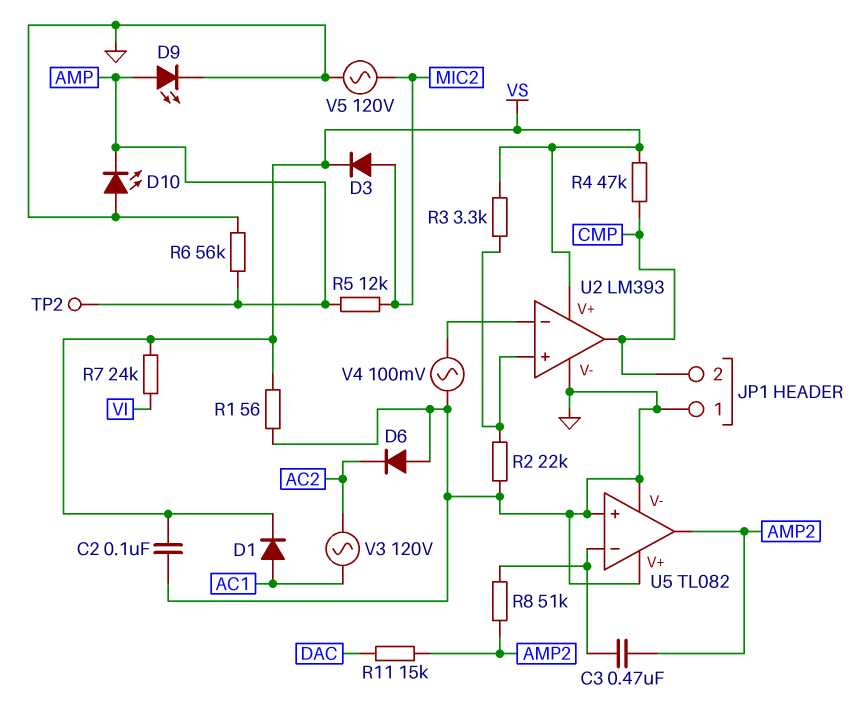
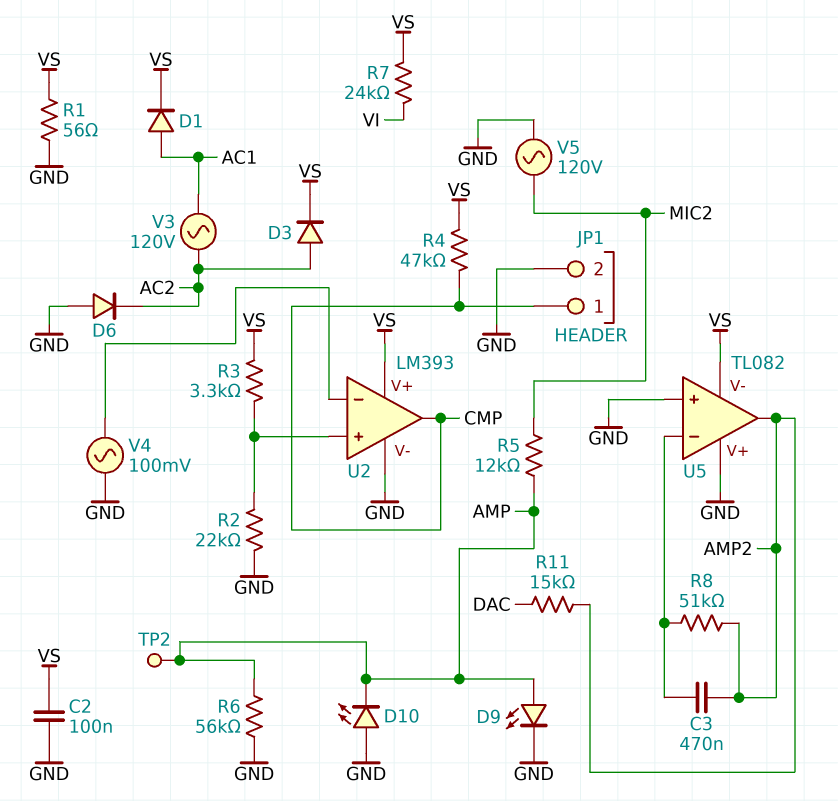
D3: diode (A MIC2, K VS) -> diode (A AC2, K VS)
JP1 pin 1: GND -> CMP
JP1 pin 2: CMP -> GND
U5 pin V-: GND -> VS

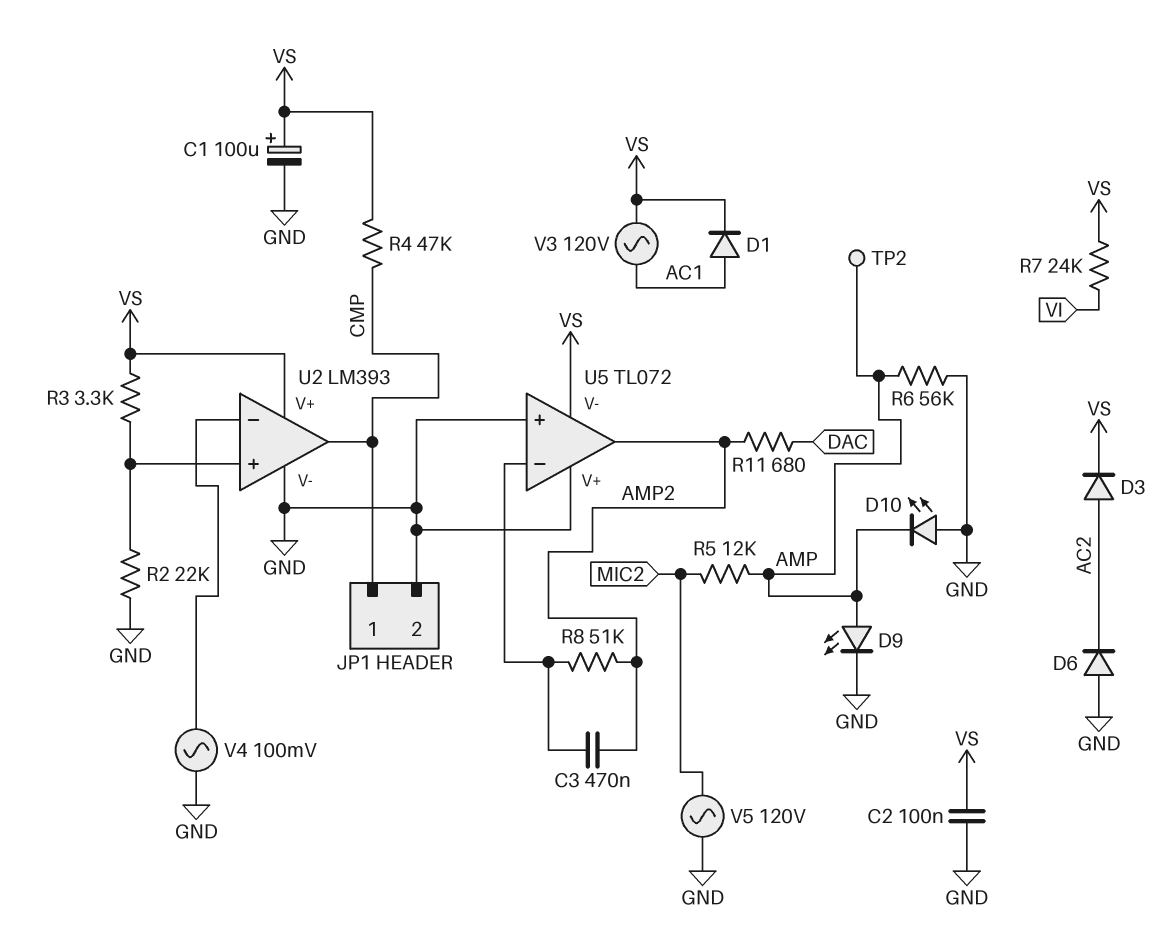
C1: none -> 100uF (plus VS, minus GND)
R1: 56 (GND, VS) -> none
R11: 15k (AMP2, DAC) -> 680 (AMP2, DAC)
U5: TL082 -> TL072
V3: AC 120V (AC1, AC2) -> AC 120V (AC1, VS)

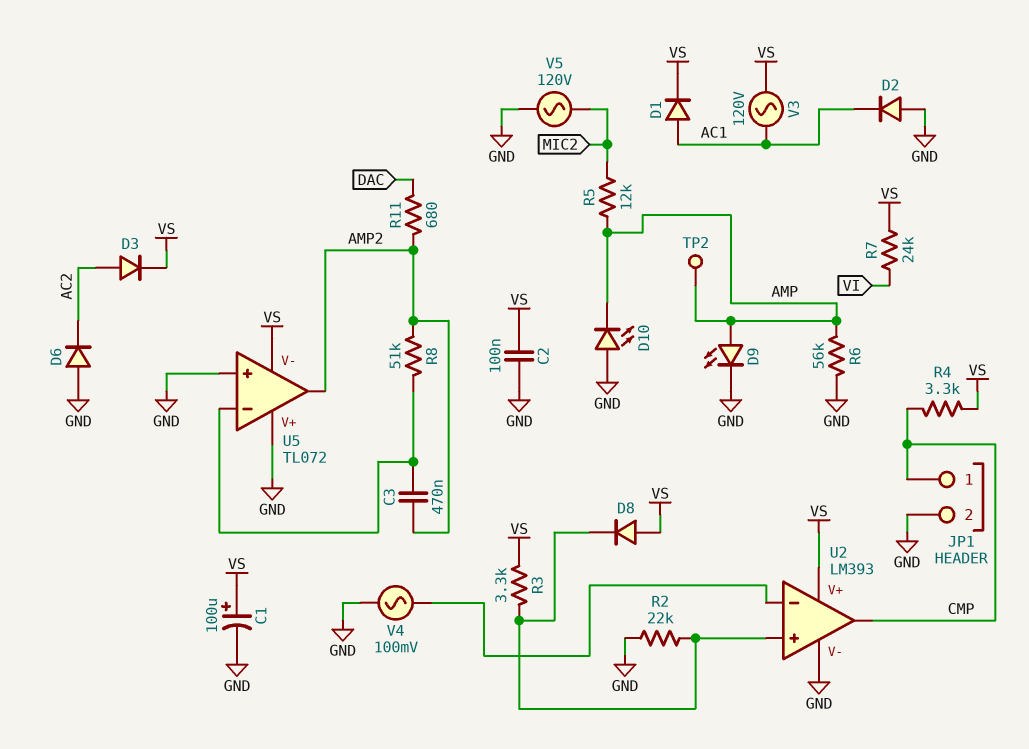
D2: none -> diode (A GND, K AC1)
D8: none -> diode (A VS, K U2/in+)
R4: 47k (CMP, VS) -> 3.3k (CMP, VS)

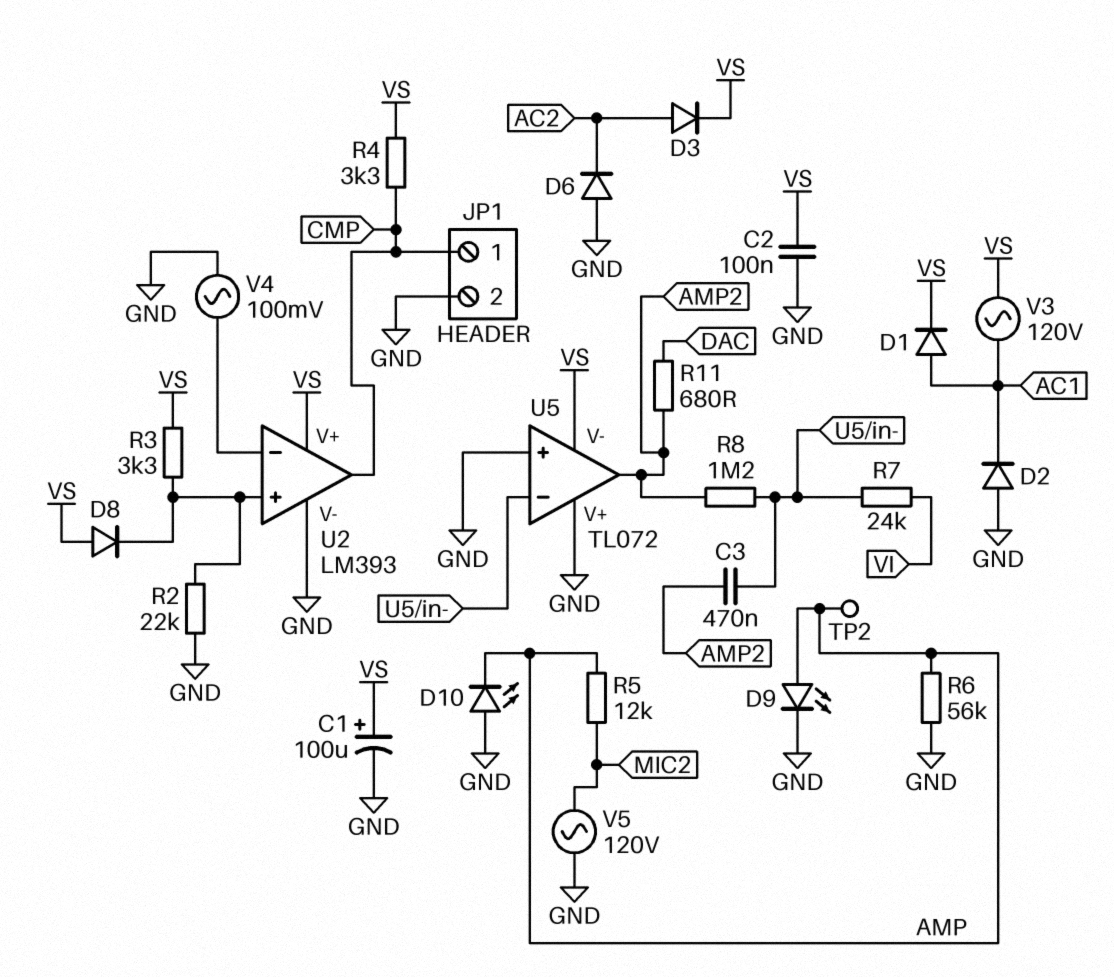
R7: 24k (VI, VS) -> 24k (U5/in-, VI)
R8: 51k (AMP2, U5/in-) -> 1.2M (AMP2, U5/in-)

